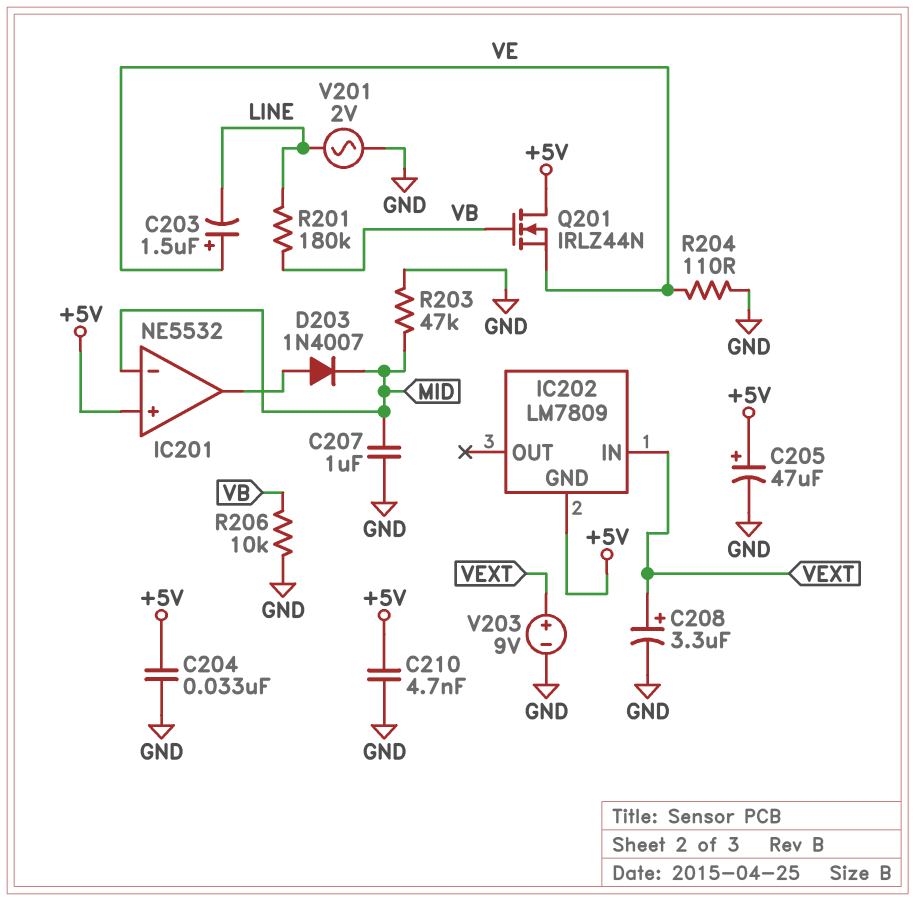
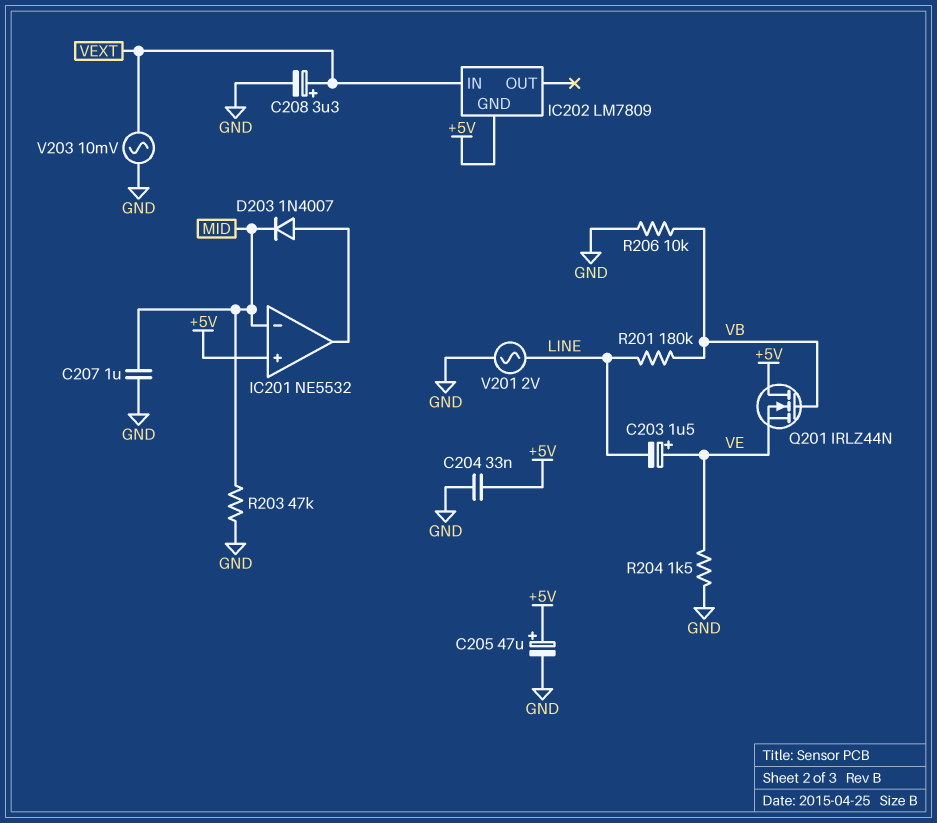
C210: 4.7nF (+5V, GND) -> none
R204: 110 (GND, VE) -> 1.5k (GND, VE)
V203: 9V (plus VEXT, minus GND) -> AC 10mV (GND, VEXT)

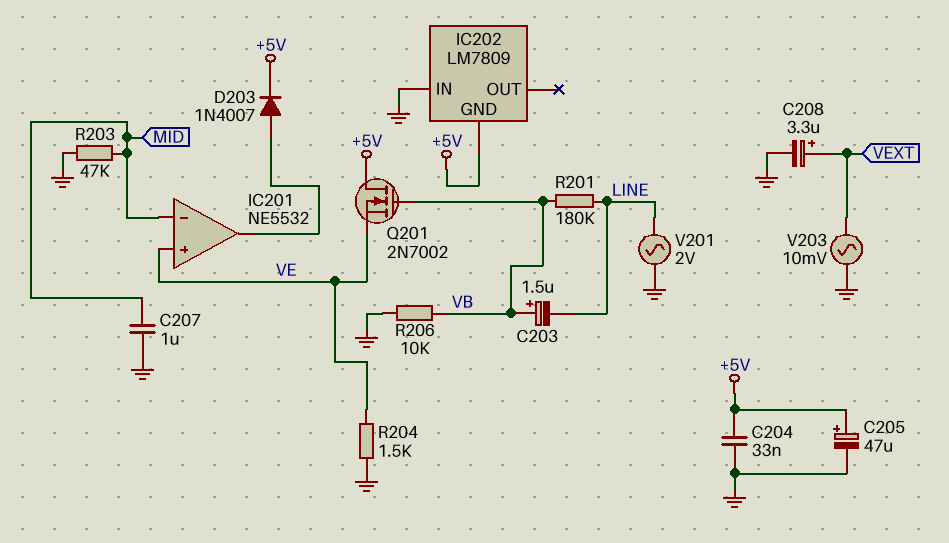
C203: 1.5uF (plus VE, minus LINE) -> 1.5uF (plus VB, minus LINE)
D203: diode 1N4007 (A IC201/out, K MID) -> diode 1N4007 (A IC201/out, K +5V)
IC201 pin in+: +5V -> VE
IC202 pin IN: VEXT -> GND
Q201: NMOS IRLZ44N (G VB, D +5V, S VE) -> NMOS 2N7002 (G VB, D +5V, S VE)

